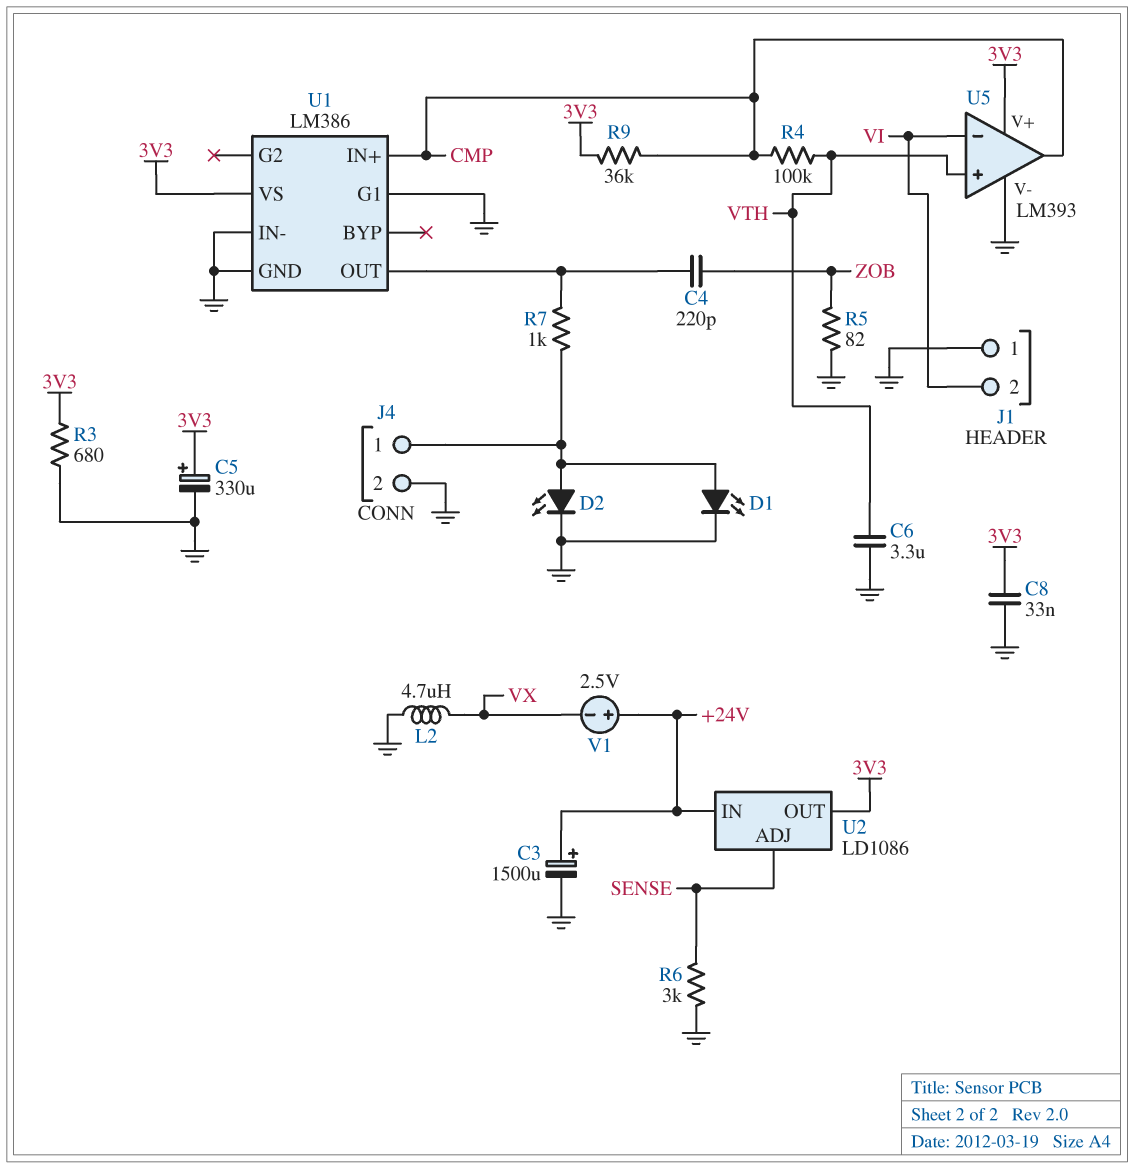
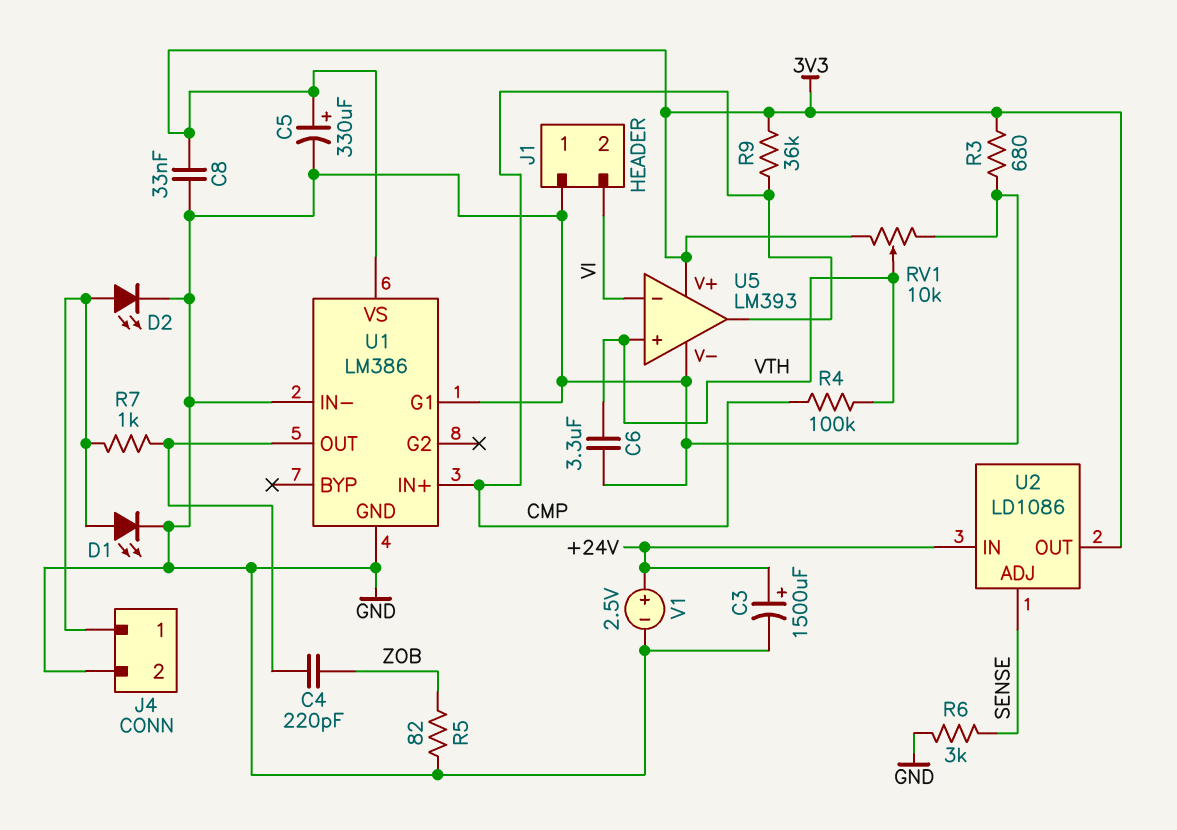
L2: 4.7uH (GND, VX) -> none
RV1: none -> 10k (3V3, GND, wiper VTH)
V1: 2.5V (plus +24V, minus VX) -> 2.5V (plus +24V, minus GND)

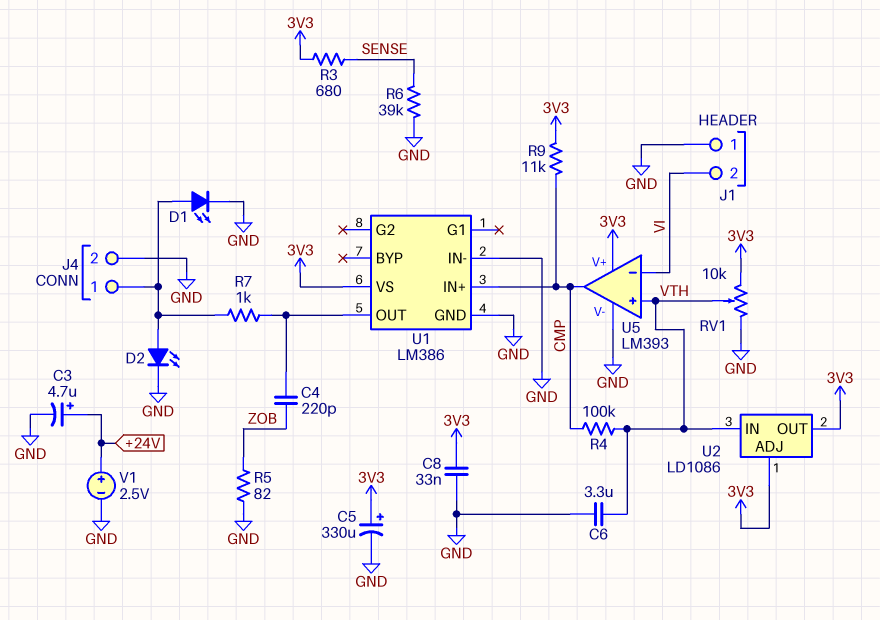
C3: 1500uF (plus +24V, minus GND) -> 4.7uF (plus +24V, minus GND)
R3: 680 (3V3, GND) -> 680 (3V3, SENSE)
R6: 3k (GND, SENSE) -> 39k (GND, SENSE)
R9: 36k (3V3, CMP) -> 11k (3V3, CMP)
U1 pin G1: GND -> none
U2 pin ADJ: SENSE -> 3V3
U2 pin IN: +24V -> VTH

